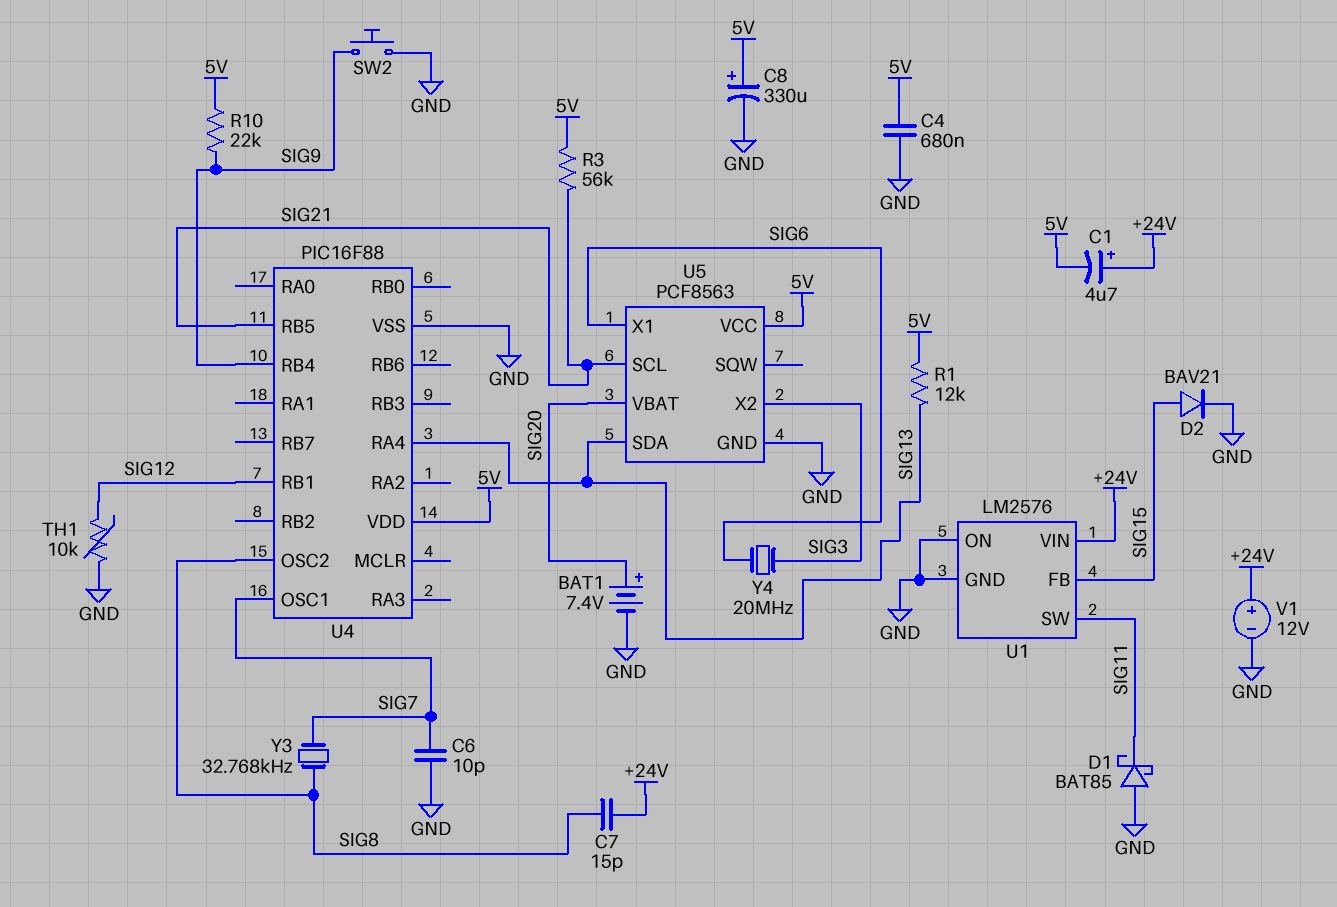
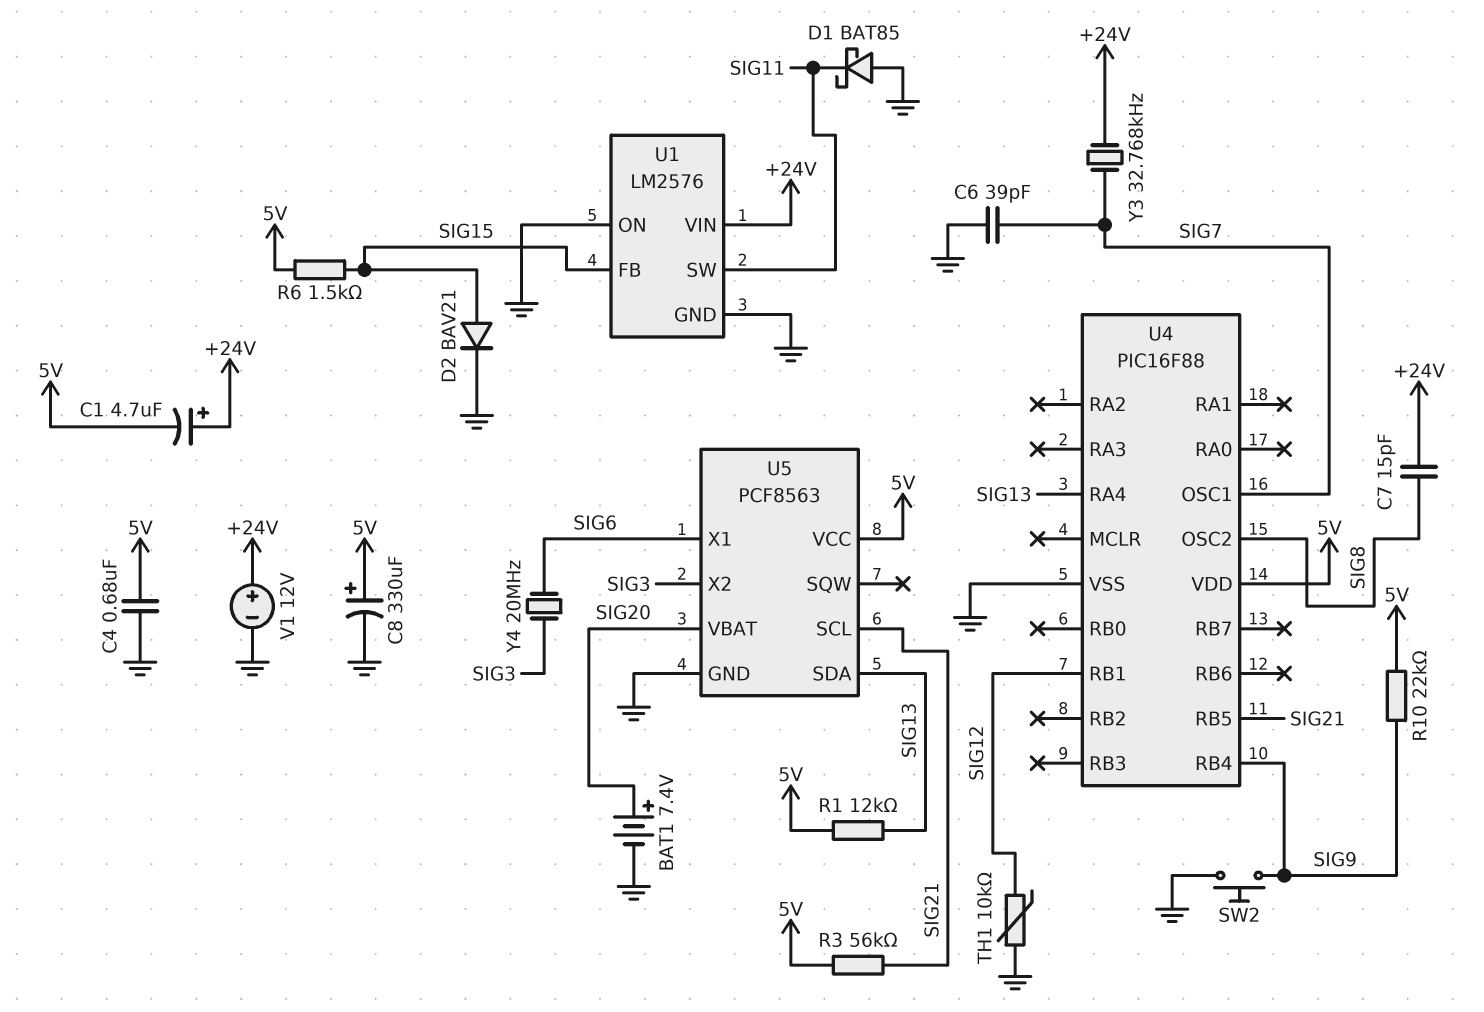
C6: 10pF (GND, SIG7) -> 39pF (GND, SIG7)
R6: none -> 1.5k (5V, SIG15)
Y3: 32.768kHz (SIG7, SIG8) -> 32.768kHz (+24V, SIG7)

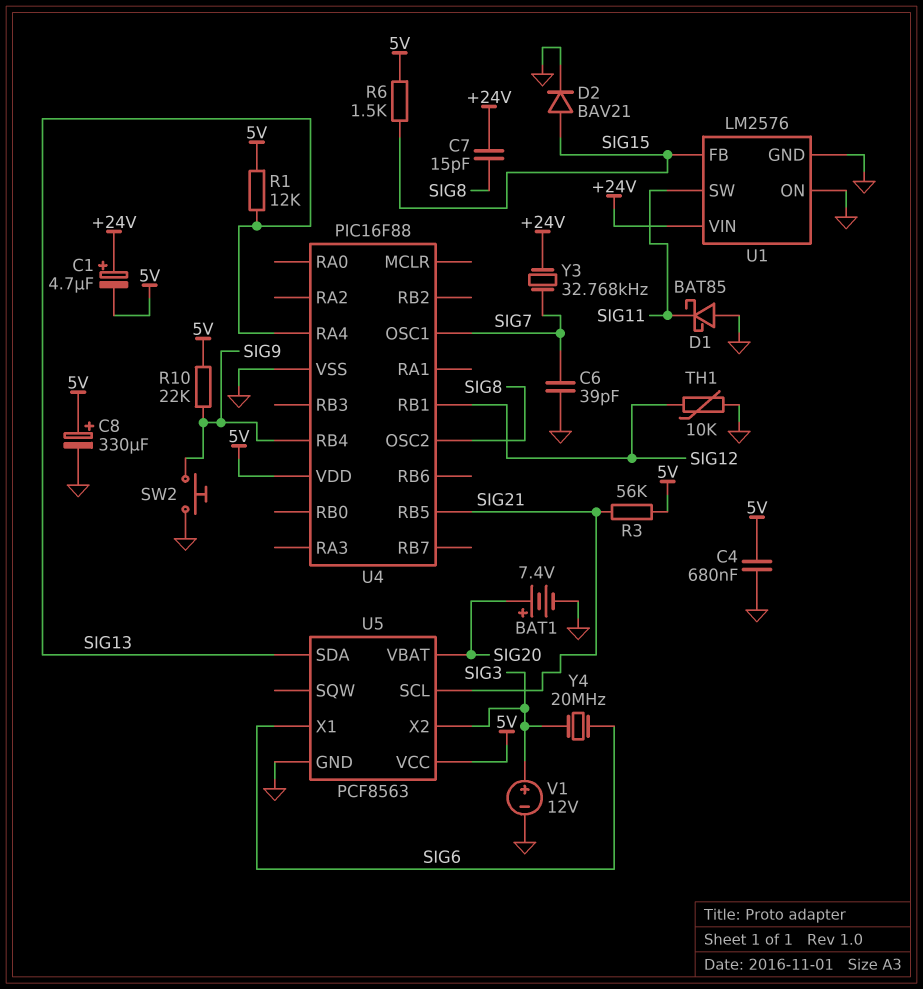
V1: 12V (plus +24V, minus GND) -> 12V (plus SIG3, minus GND)

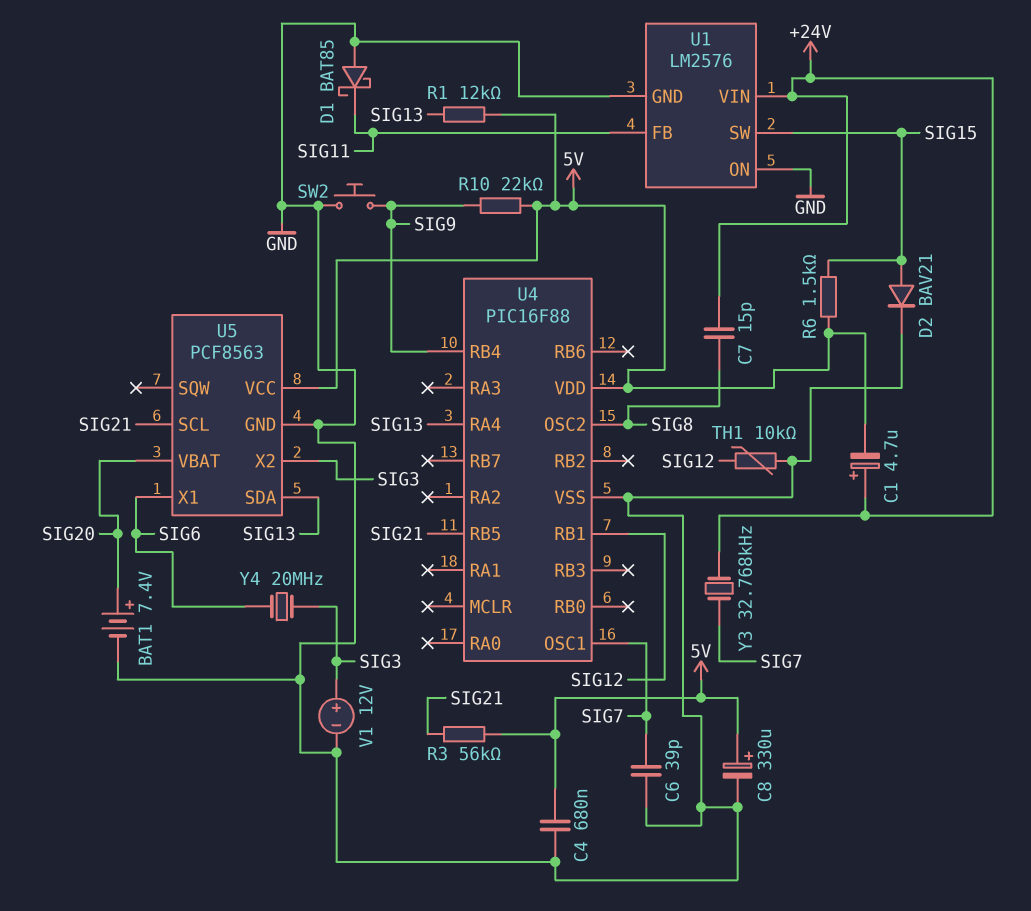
U1 pin FB: SIG15 -> SIG11
U1 pin SW: SIG11 -> SIG15

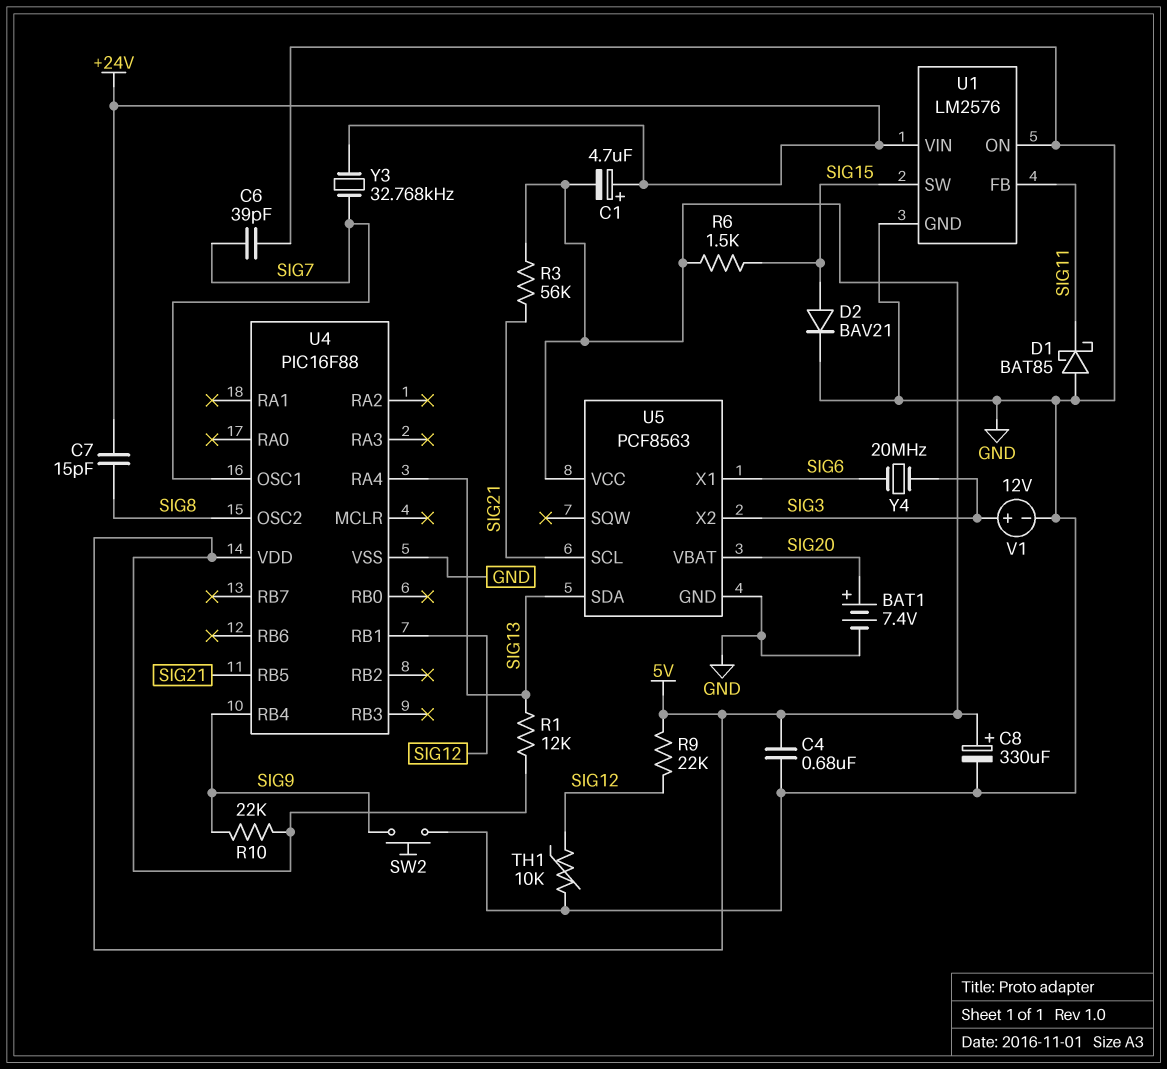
R9: none -> 22k (5V, SIG12)

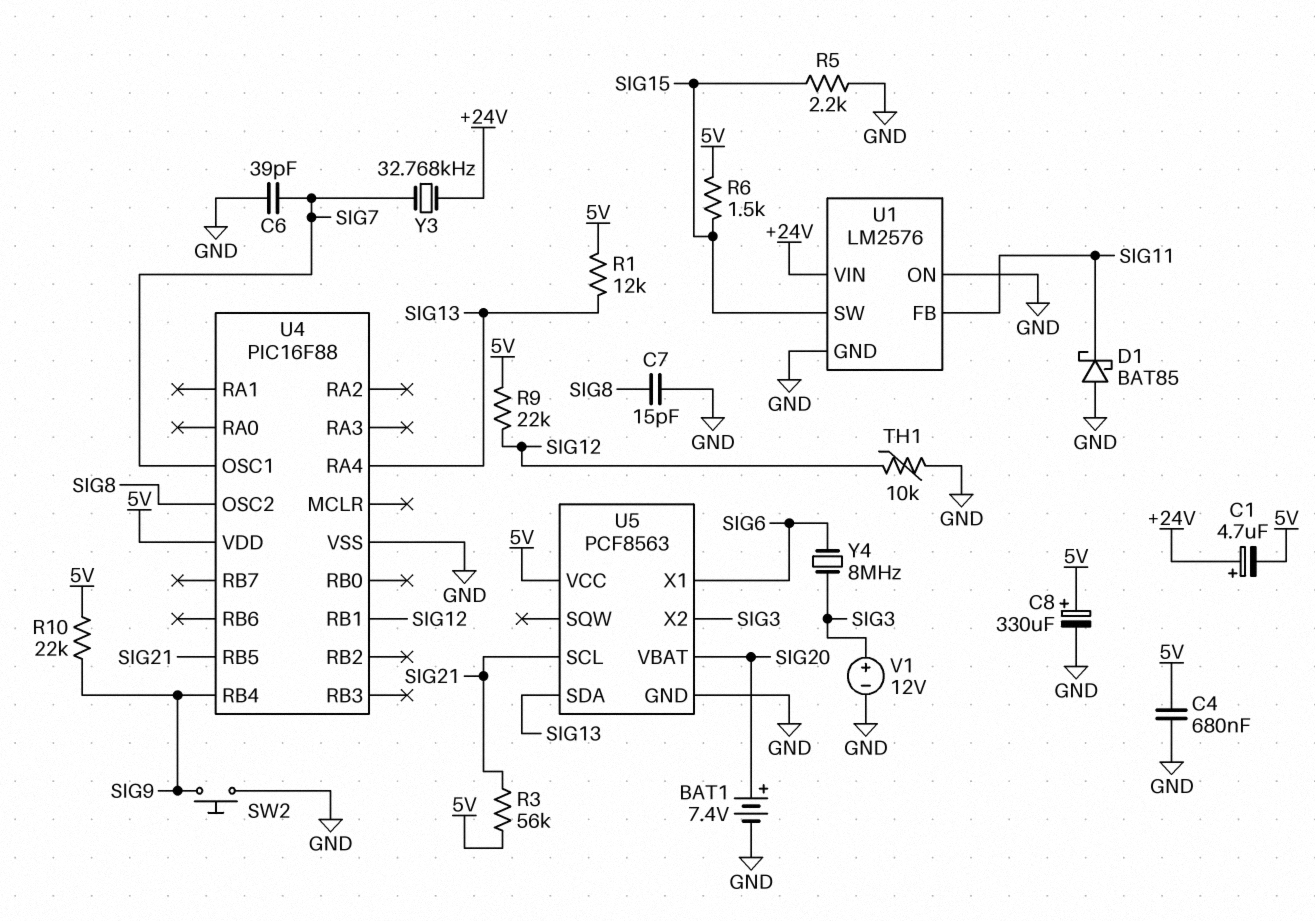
C7: 15pF (+24V, SIG8) -> 15pF (GND, SIG8)
D2: diode BAV21 (A SIG15, K GND) -> none
R5: none -> 2.2k (GND, SIG15)
Y4: 20MHz (SIG3, SIG6) -> 8MHz (SIG3, SIG6)

